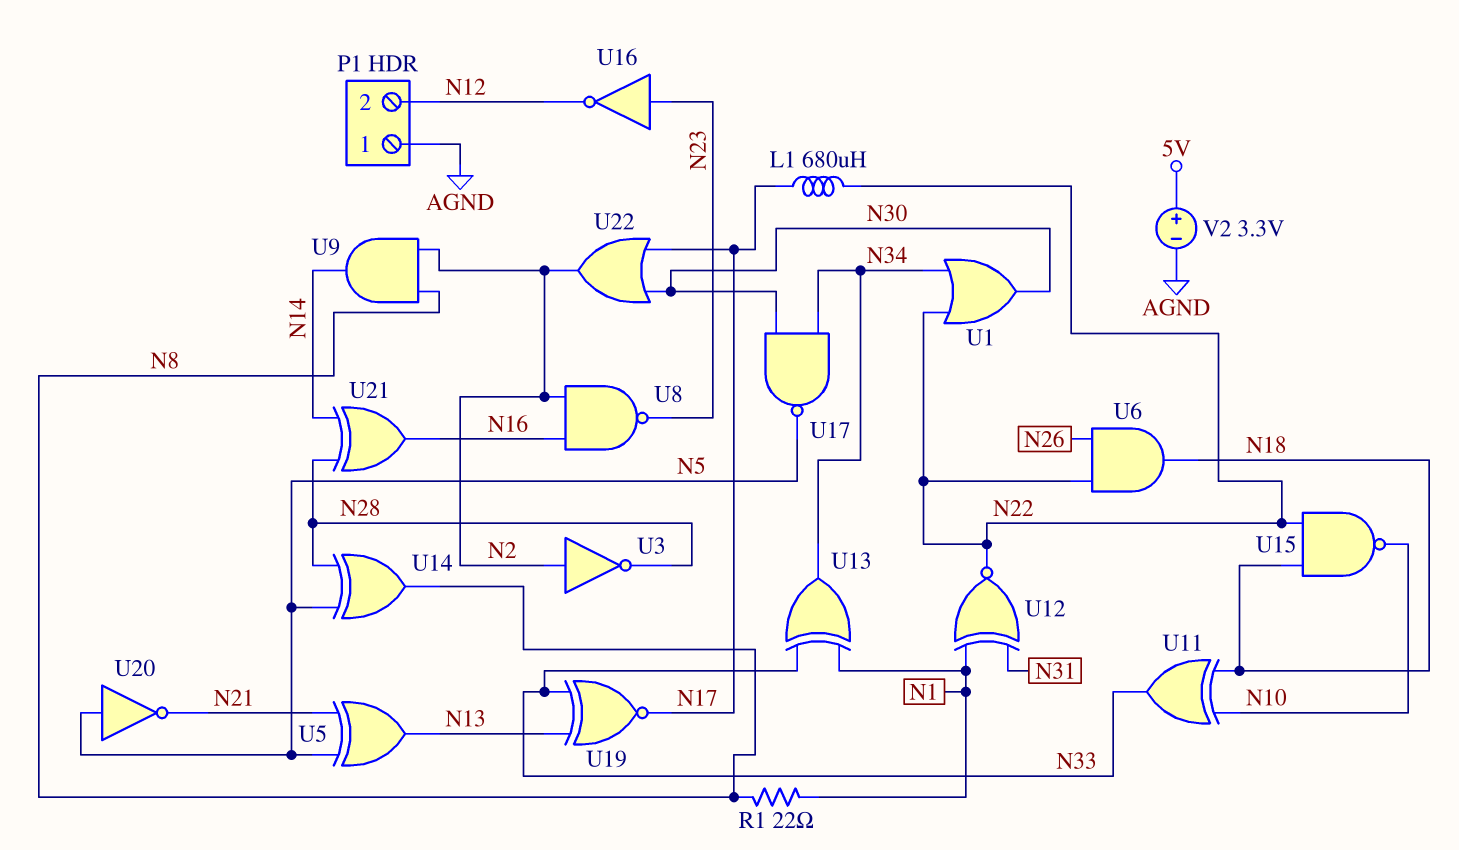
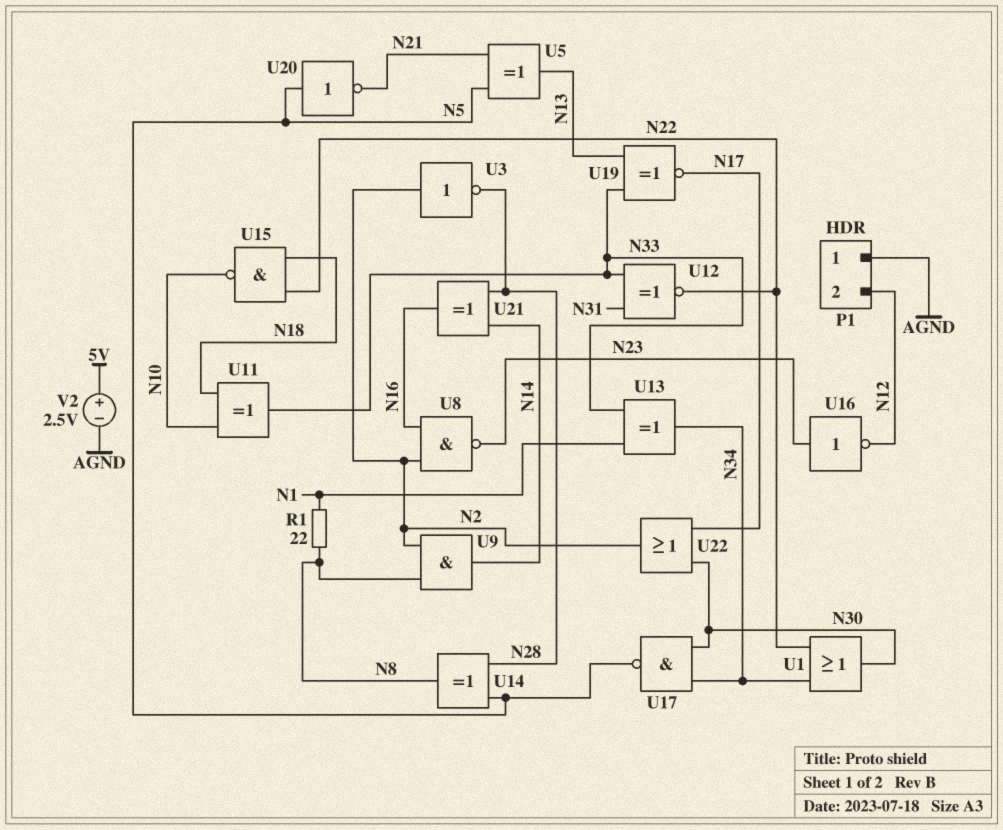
L1: 680uH (N17, N22) -> none
U6: AND (in N22, in N26, out N18) -> none
U12: XNOR (in N1, in N31, out N22) -> XNOR (in N31, in N33, out N22)
V2: 3.3V (plus 5V, minus AGND) -> 2.5V (plus 5V, minus AGND)

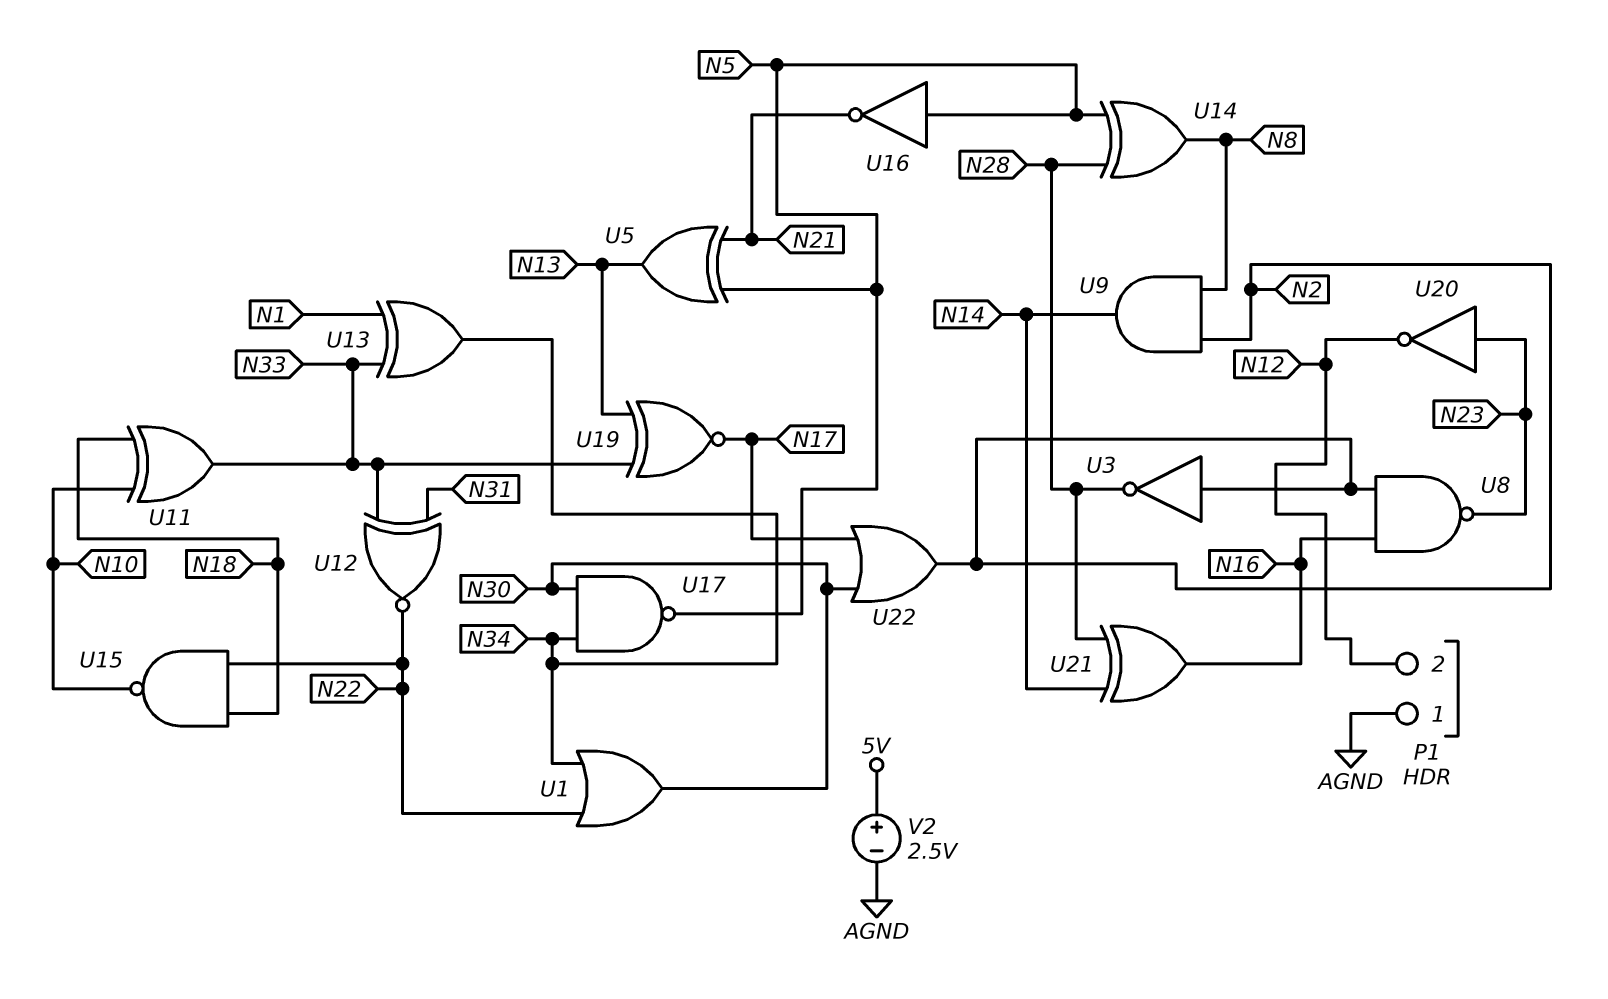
R1: 22 (N1, N8) -> none
U16: NOT (in N23, out N12) -> NOT (in N5, out N21)
U20: NOT (in N5, out N21) -> NOT (in N23, out N12)

